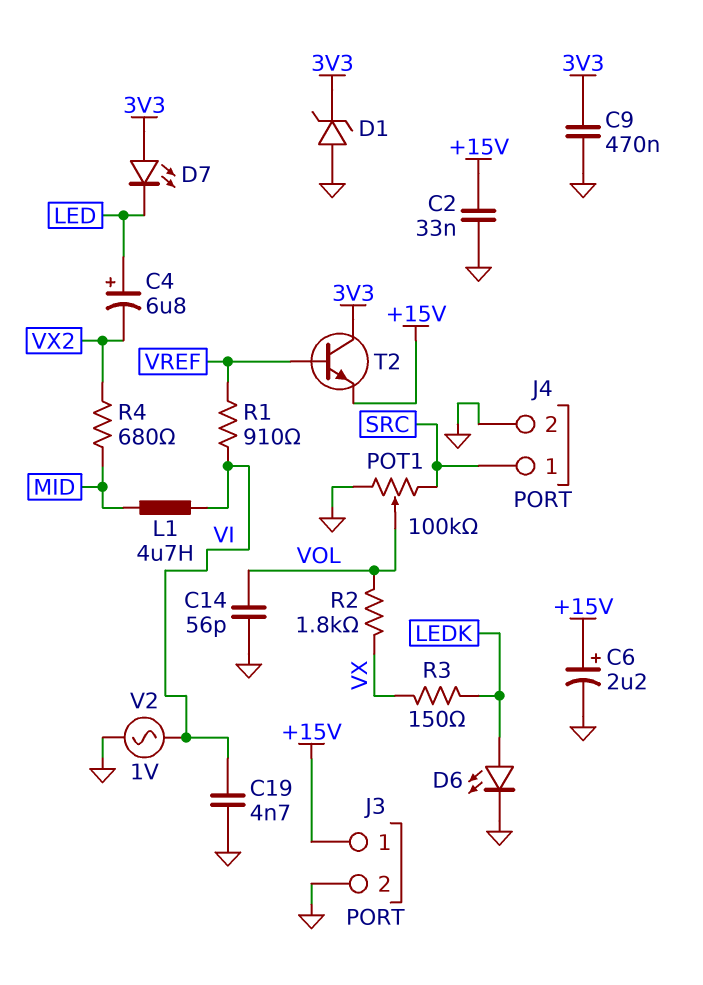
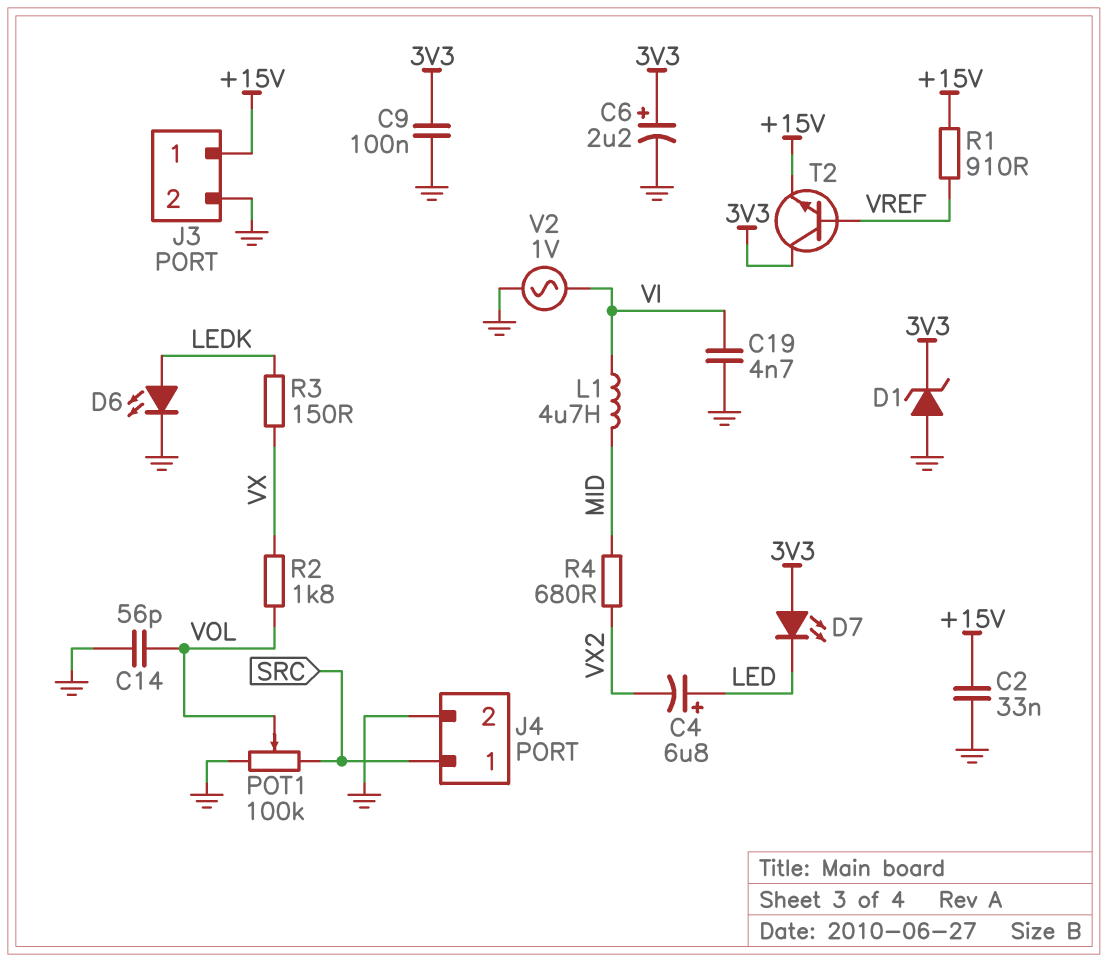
C6: 2.2uF (plus +15V, minus GND) -> 2.2uF (plus 3V3, minus GND)
C9: 470nF (3V3, GND) -> 100nF (3V3, GND)
R1: 910 (VI, VREF) -> 910 (+15V, VREF)

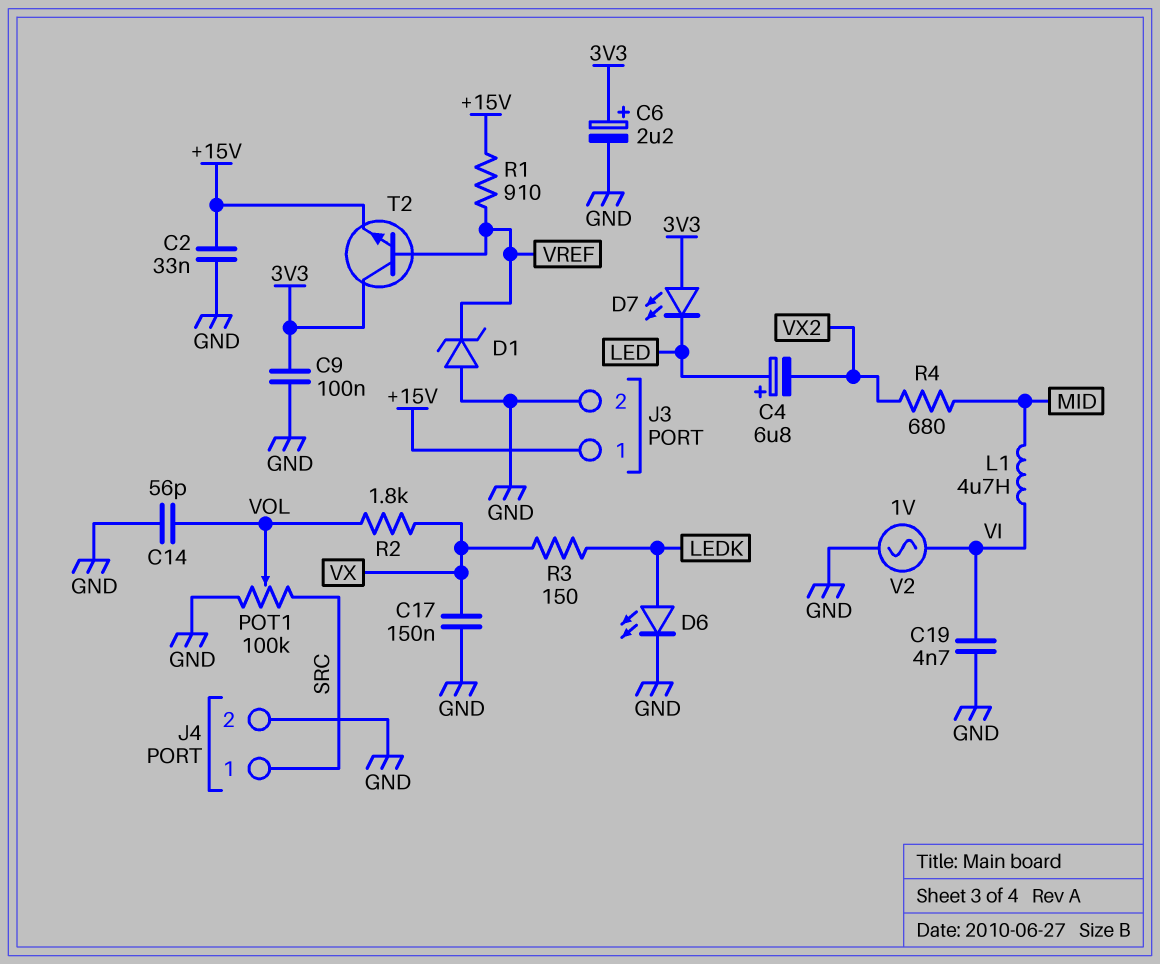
C17: none -> 150nF (GND, VX)
D1: zener (A GND, K 3V3) -> zener (A GND, K VREF)

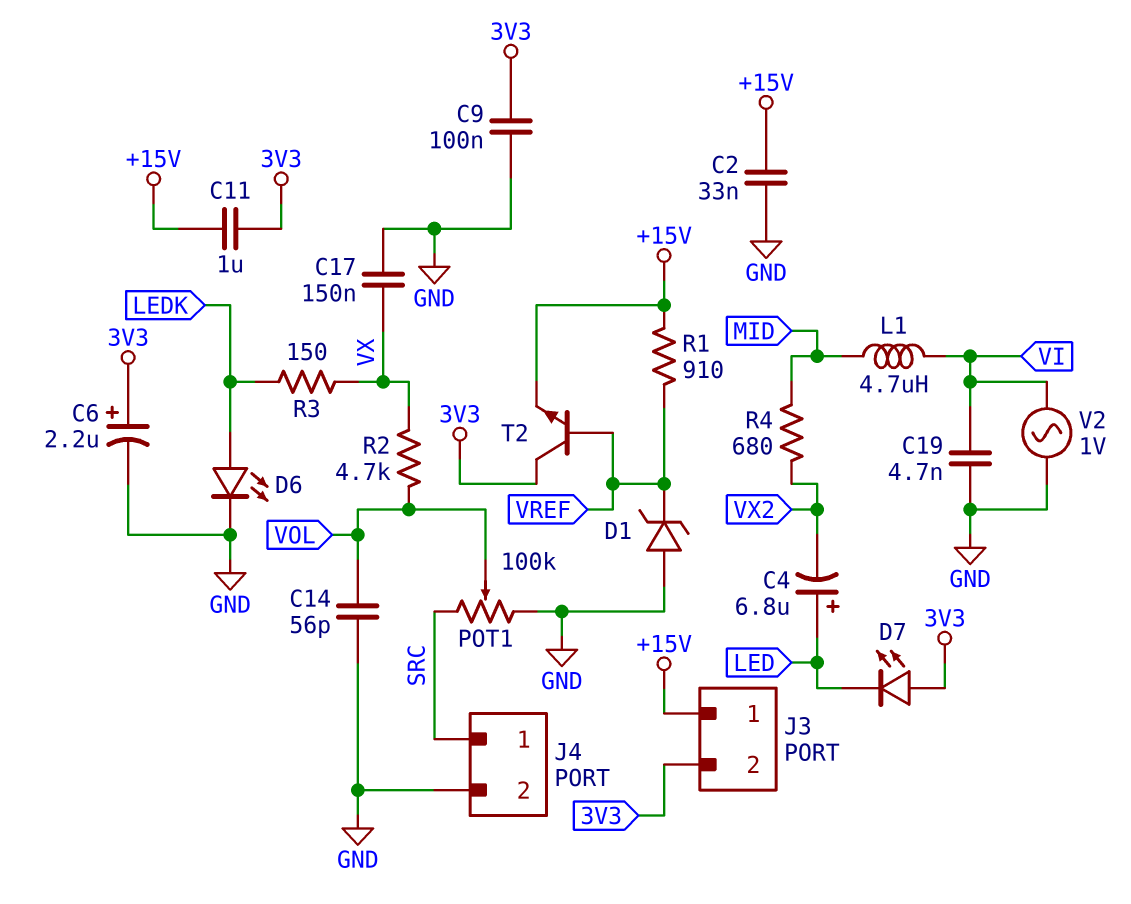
C11: none -> 1uF (+15V, 3V3)
J3 pin 2: GND -> 3V3
R2: 1.8k (VOL, VX) -> 4.7k (VOL, VX)

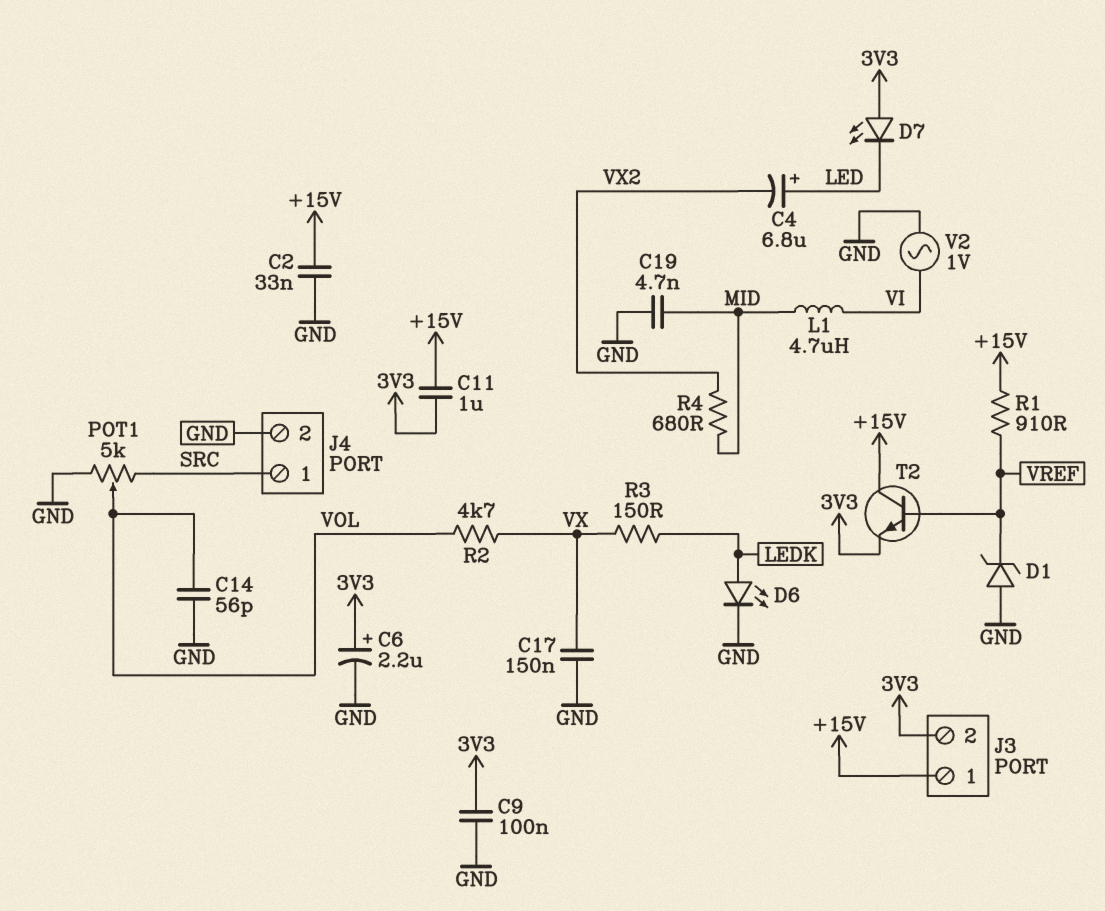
C19: 4.7nF (GND, VI) -> 4.7nF (GND, MID)
POT1: 100k (GND, SRC, wiper VOL) -> 5k (GND, SRC, wiper VOL)
T2: NPN (B VREF, C 3V3, E +15V) -> NPN (B VREF, C +15V, E 3V3)

